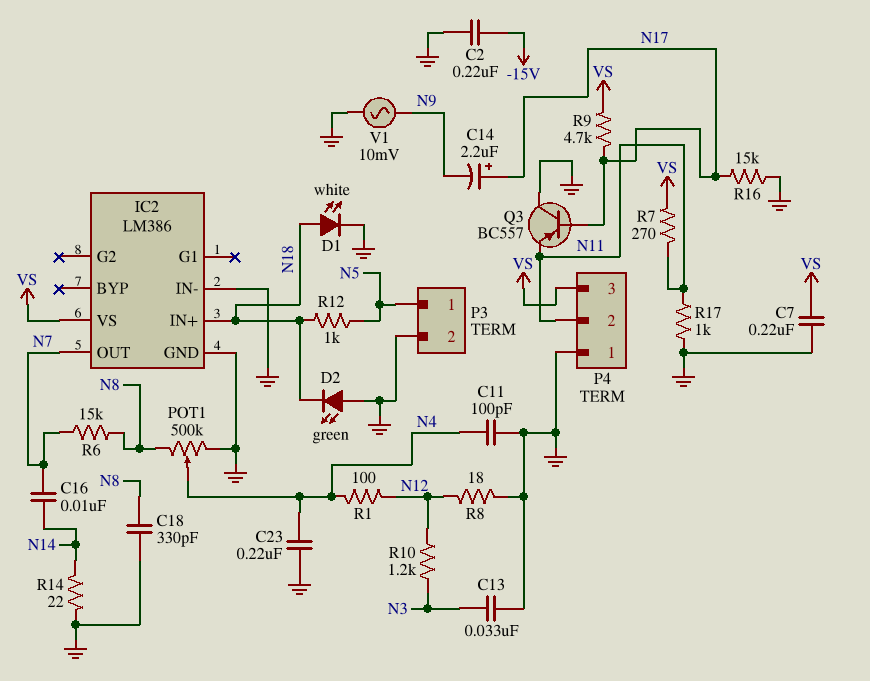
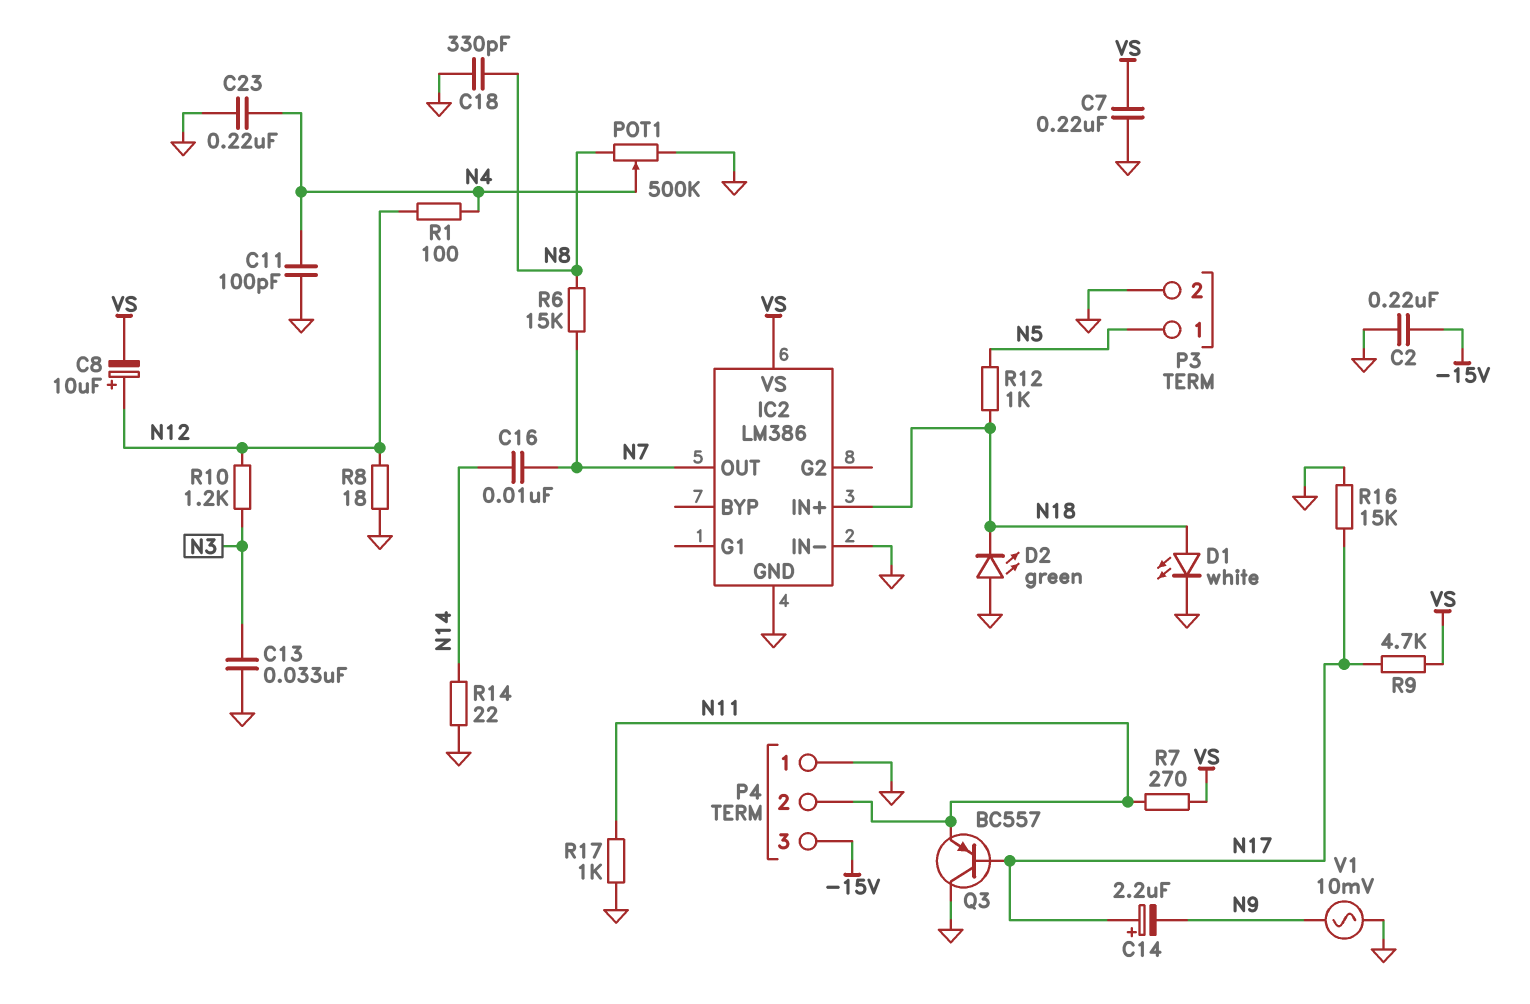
C8: none -> 10uF (plus N12, minus VS)
P4 pin 3: VS -> -15V

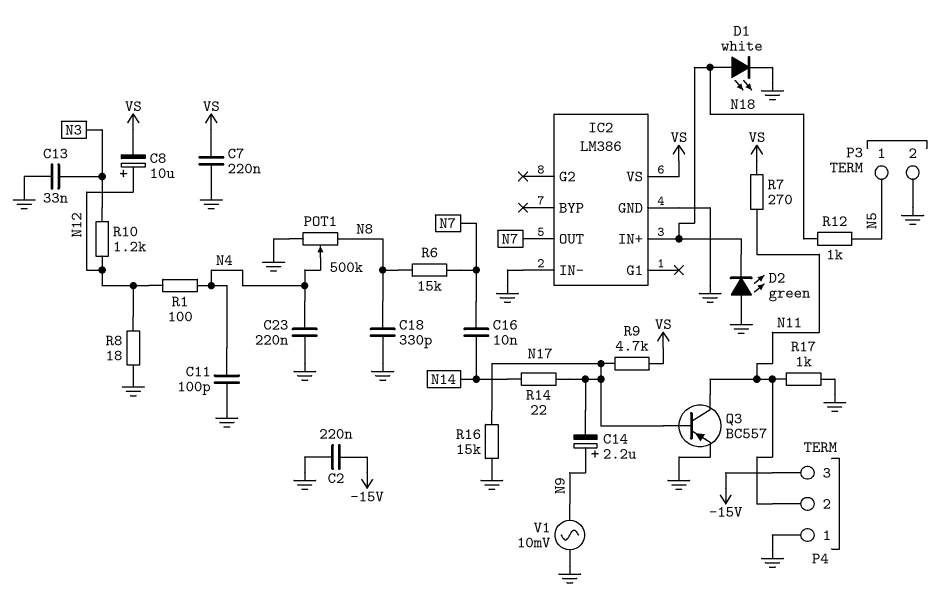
C14: 2.2uF (plus N17, minus N9) -> 2.2uF (plus N9, minus N17)
Q3: PNP BC557 (B N17, C GND, E N11) -> PNP BC557 (B N17, C N11, E GND)
R14: 22 (GND, N14) -> 22 (N14, N17)

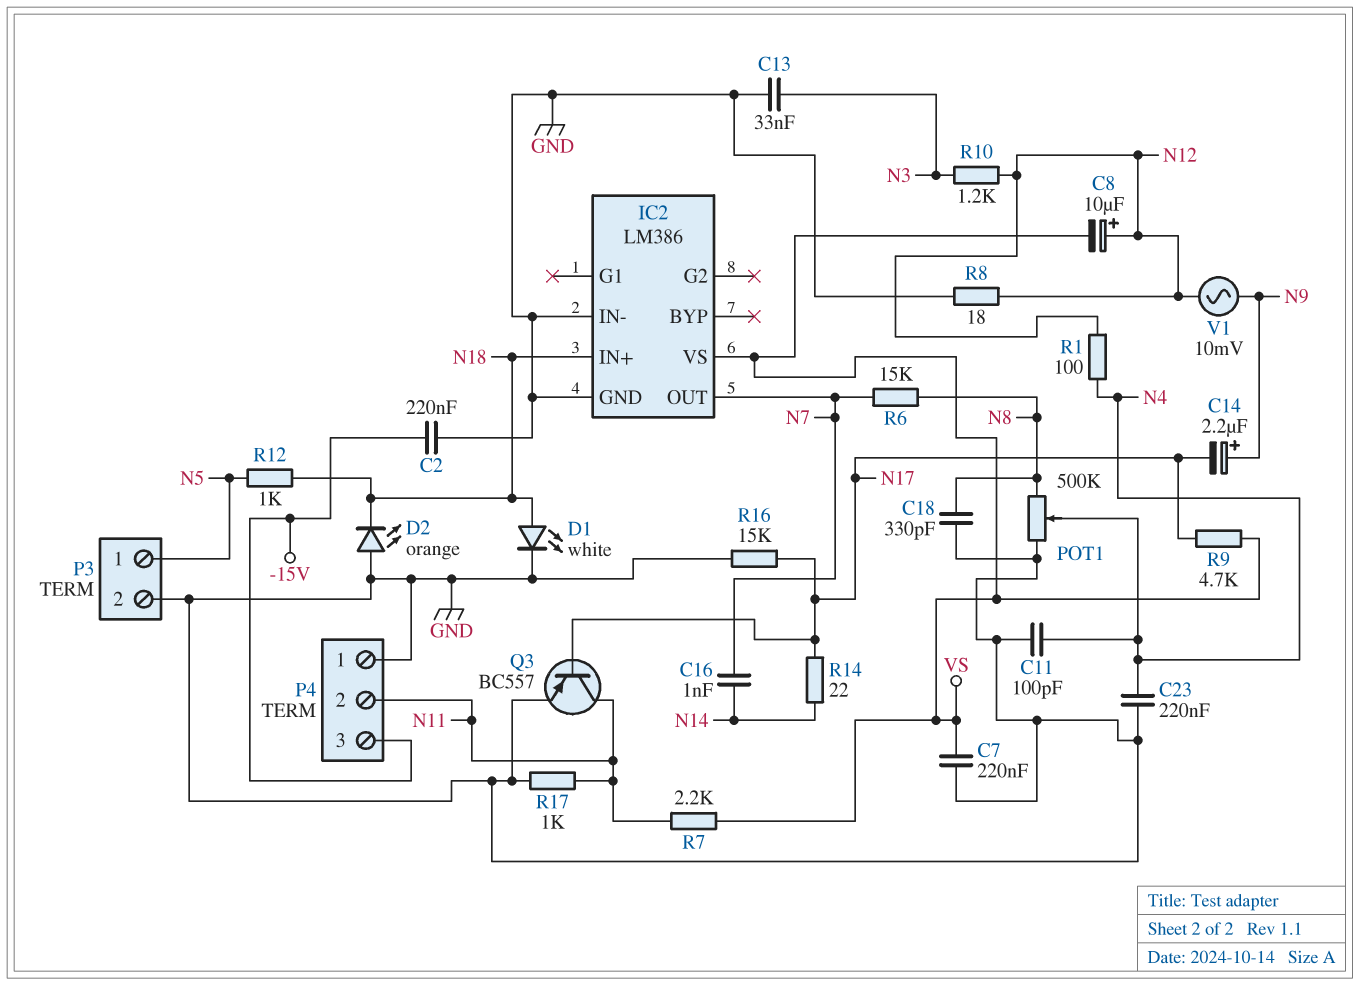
C16: 10nF (N7, N14) -> 1nF (N7, N14)
D2: LED green (A GND, K N18) -> LED orange (A GND, K N18)
R7: 270 (N11, VS) -> 2.2k (N11, VS)
V1: AC 10mV (GND, N9) -> AC 10mV (N9, N12)

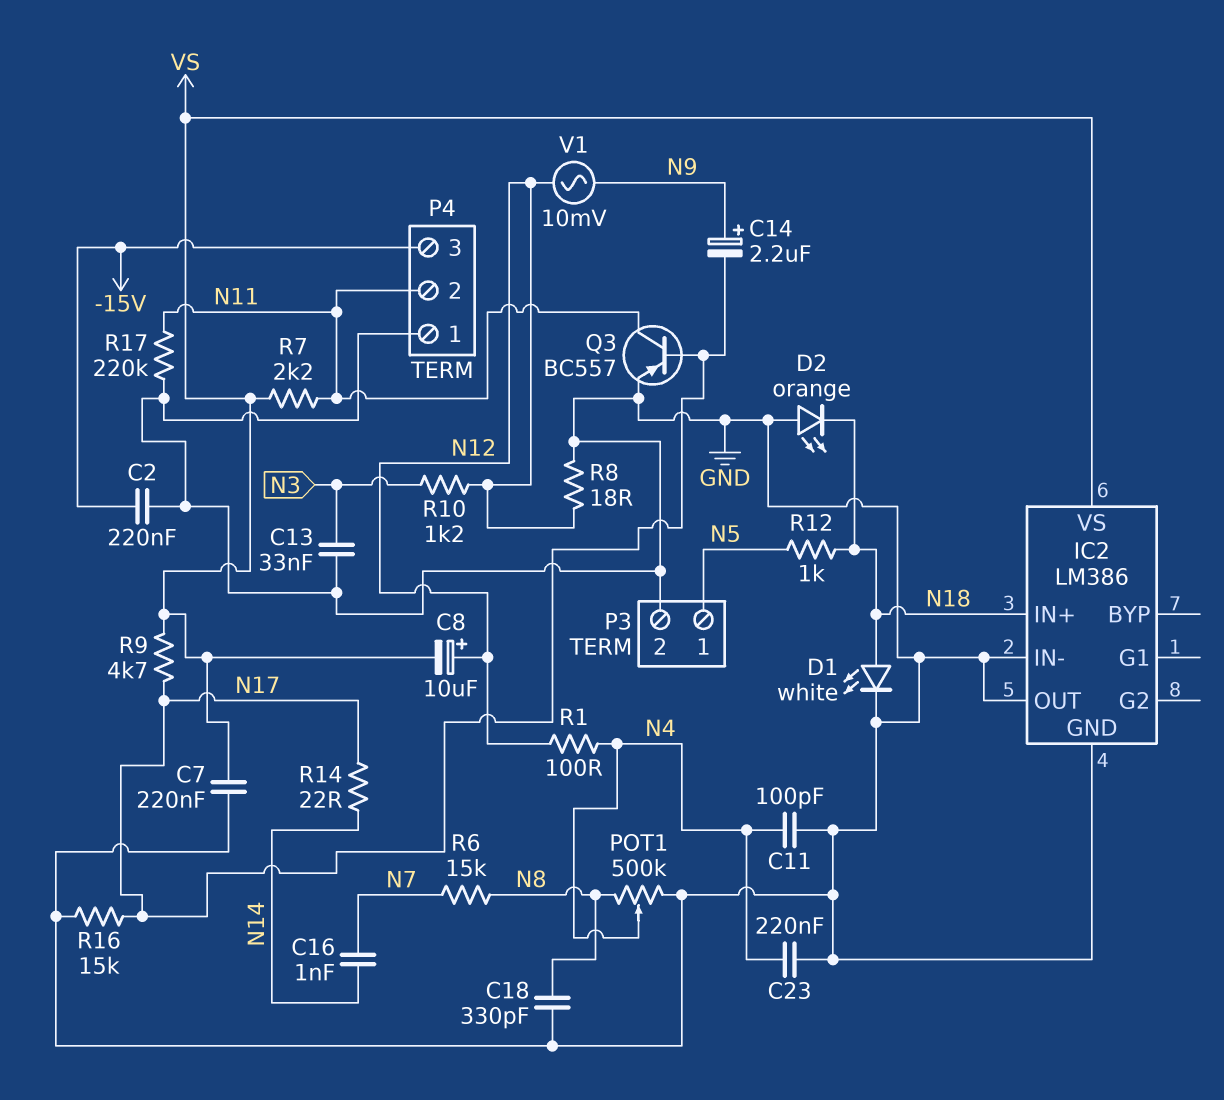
IC2 pin OUT: N7 -> GND
R17: 1k (GND, N11) -> 220k (GND, N11)

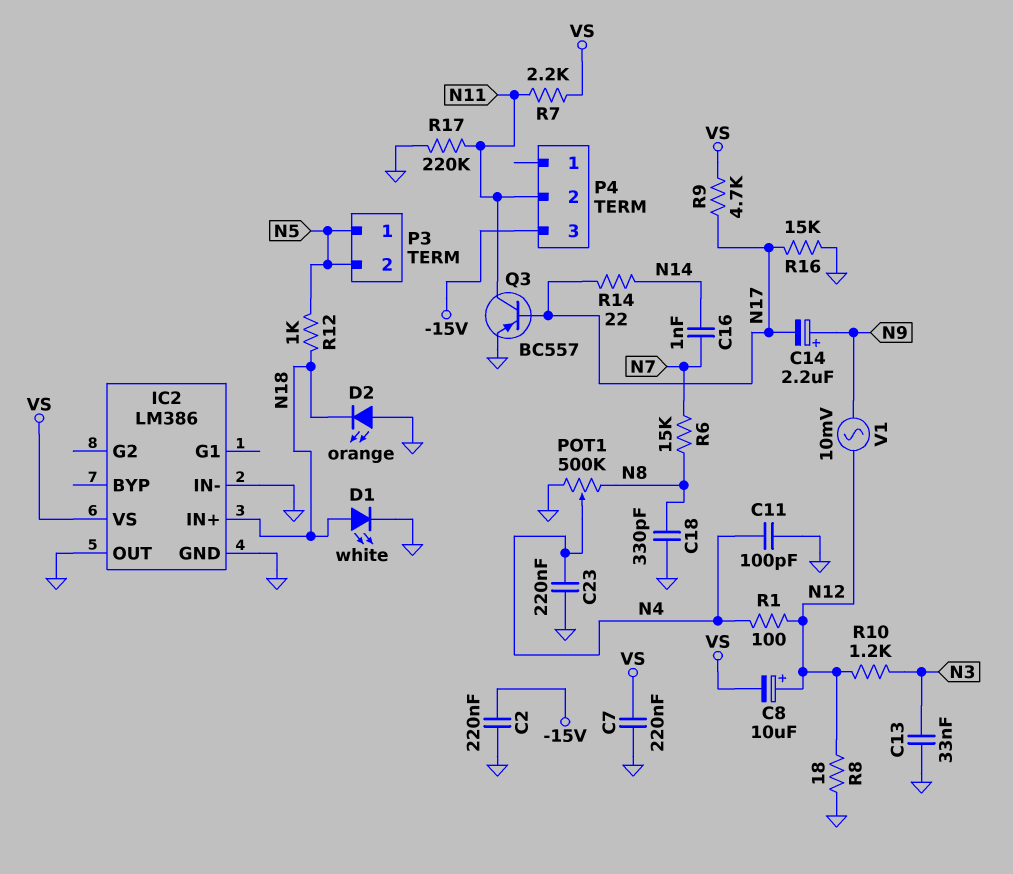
P3 pin 2: GND -> N5
P4 pin 1: GND -> none

